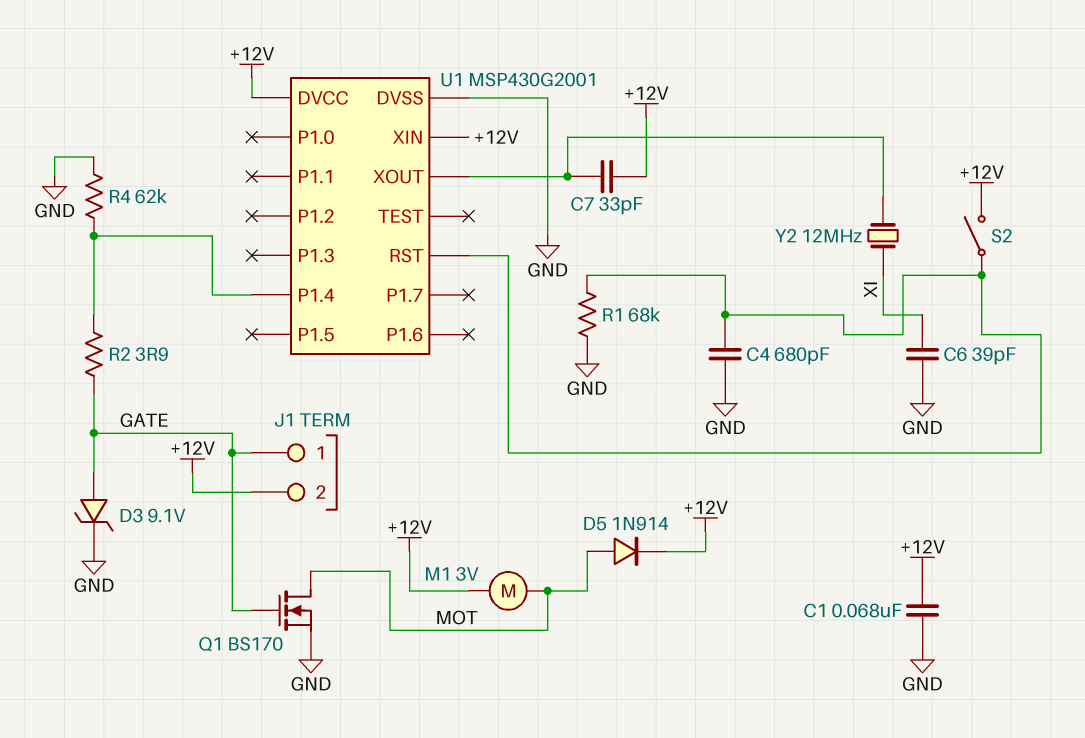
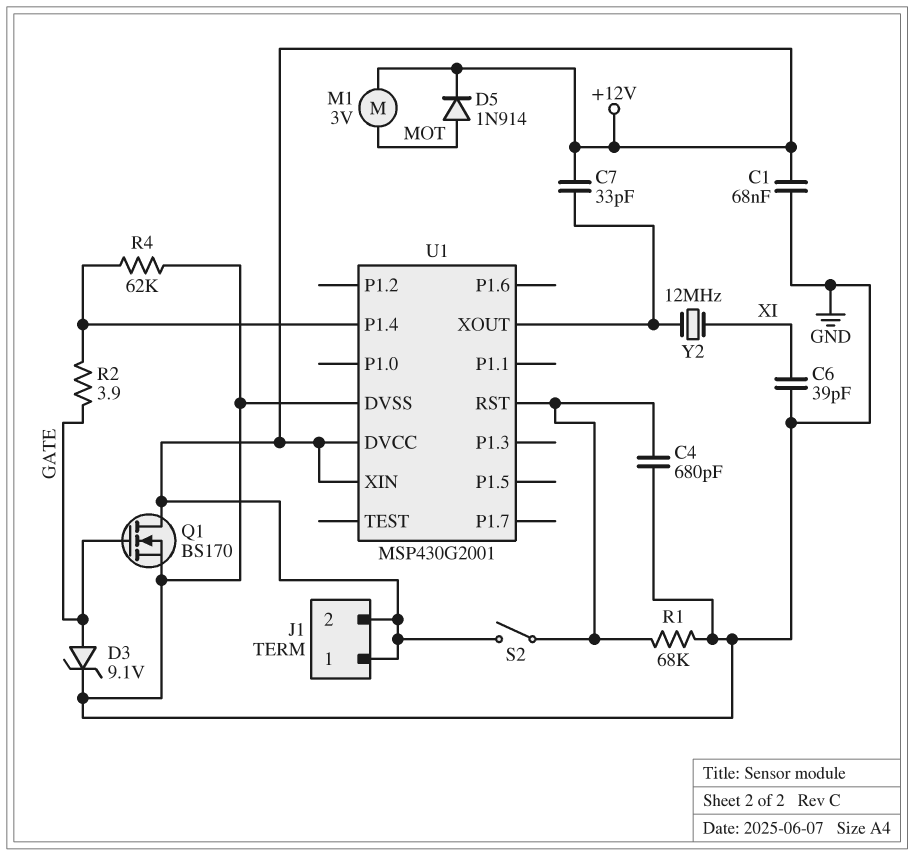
J1 pin 1: GATE -> +12V
Q1: NMOS BS170 (G GATE, D MOT, S GND) -> NMOS BS170 (G GATE, D +12V, S GND)

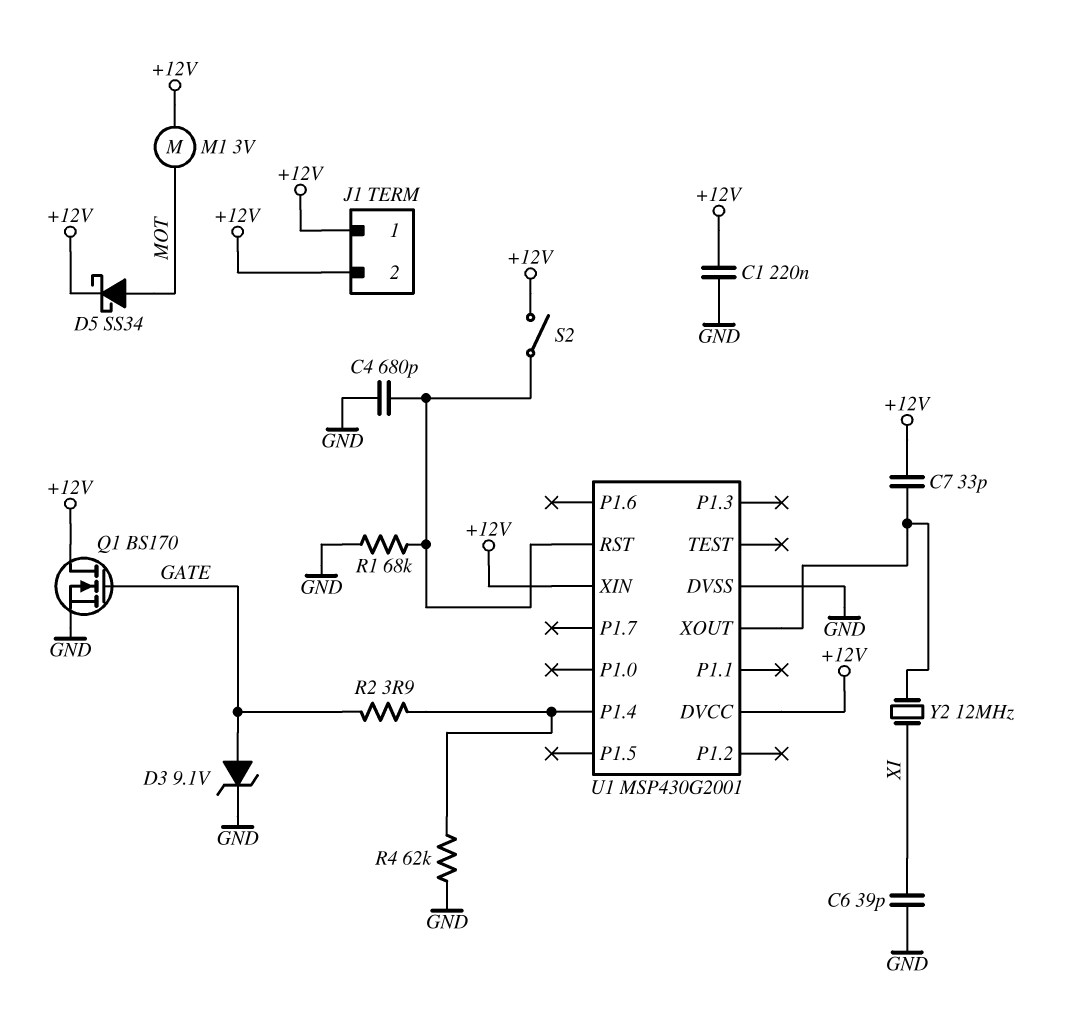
C1: 68nF (+12V, GND) -> 220nF (+12V, GND)
D5: diode 1N914 (A MOT, K +12V) -> schottky SS34 (A MOT, K +12V)

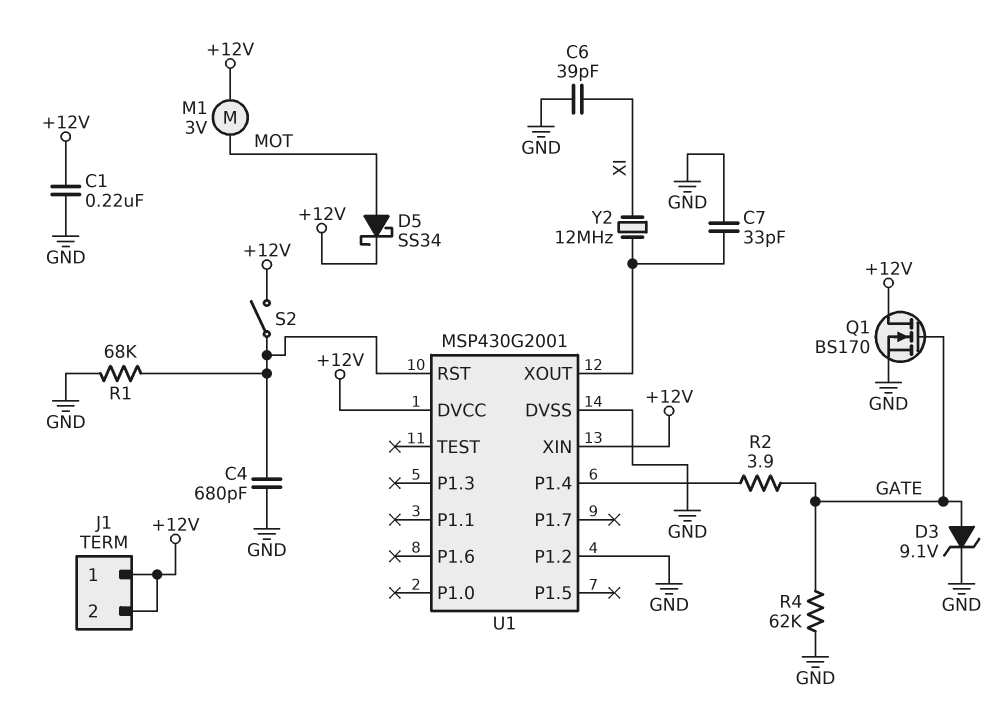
C7: 33pF (+12V, U1/XOUT) -> 33pF (GND, U1/XOUT)
R4: 62k (GND, U1/P1.4) -> 62k (GATE, GND)
U1 pin P1.2: none -> GND

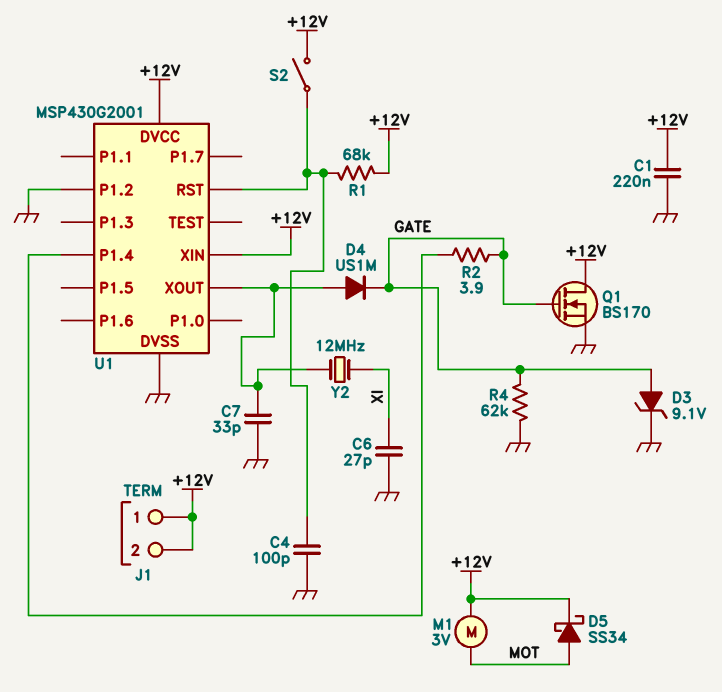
C4: 680pF (GND, U1/RST) -> 100pF (GND, U1/RST)
C6: 39pF (GND, XI) -> 27pF (GND, XI)
D4: none -> diode US1M (A U1/XOUT, K GATE)
R1: 68k (GND, U1/RST) -> 68k (+12V, U1/RST)

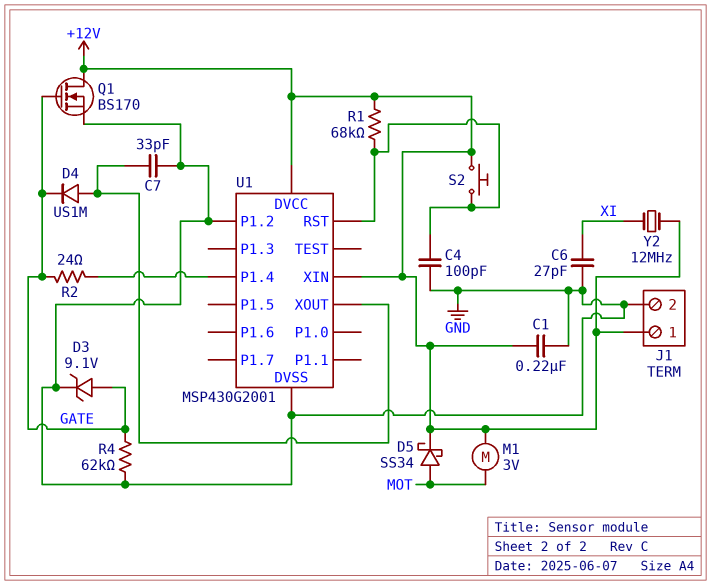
J1 pin 2: +12V -> GND
R2: 3.9 (GATE, U1/P1.4) -> 24 (GATE, U1/P1.4)
S2: switch (+12V, U1/RST) -> button (+12V, U1/RST)
Y2: 12MHz (U1/XOUT, XI) -> 12MHz (+12V, XI)

